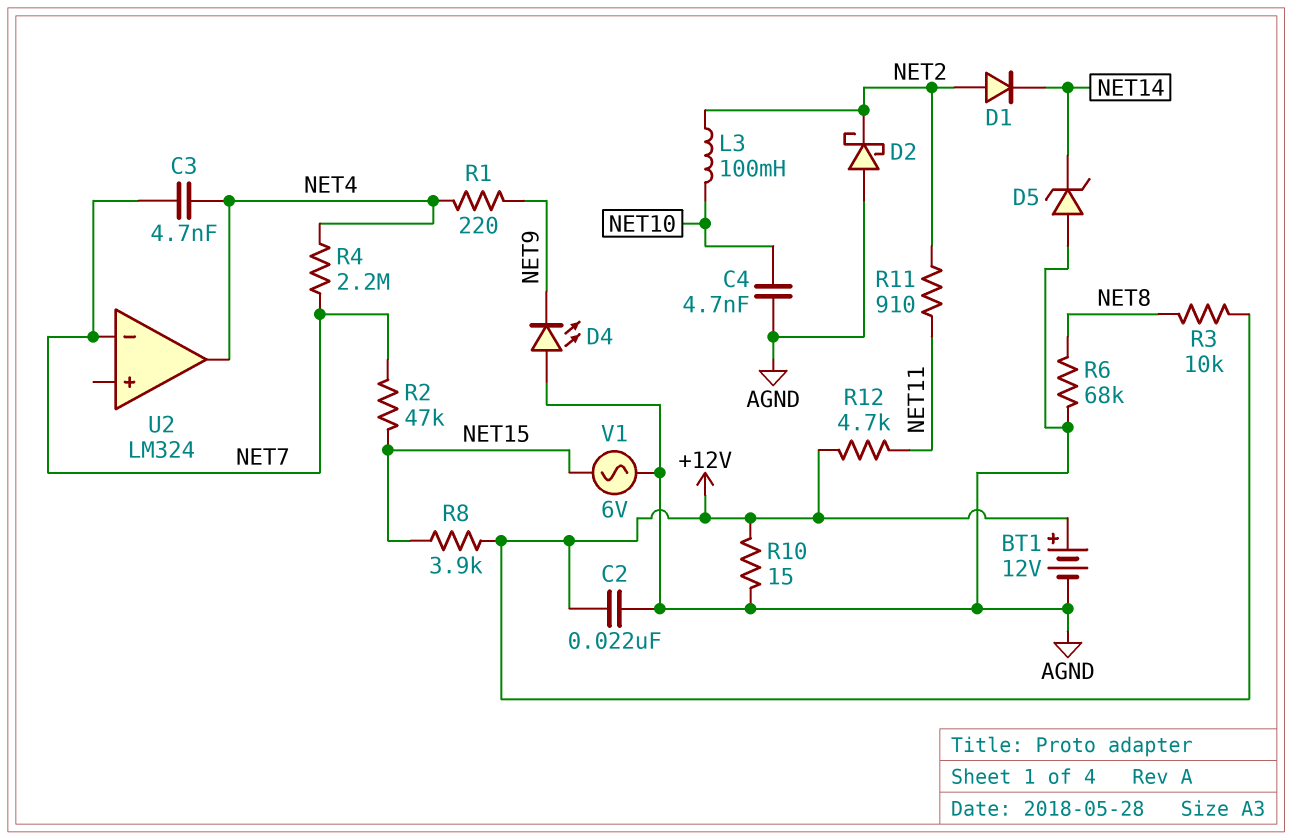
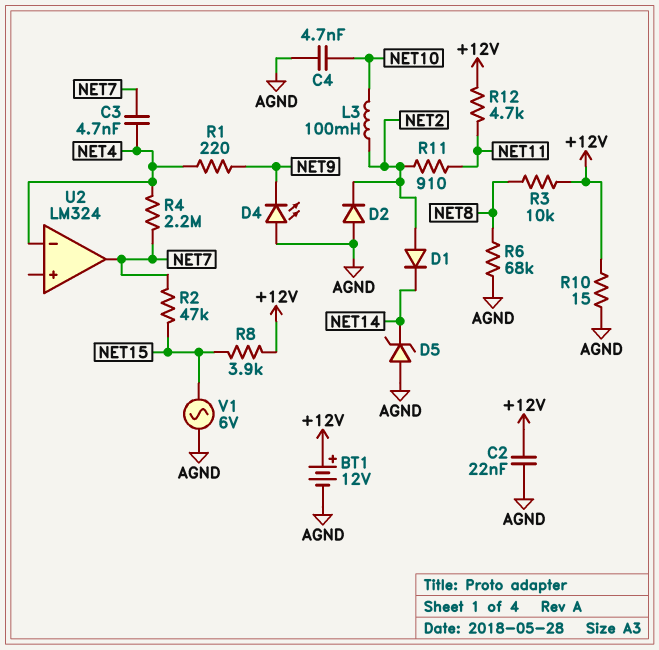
D2: schottky (A AGND, K NET2) -> diode (A AGND, K NET2)
U2 pin in-: NET7 -> NET4
U2 pin out: NET4 -> NET7

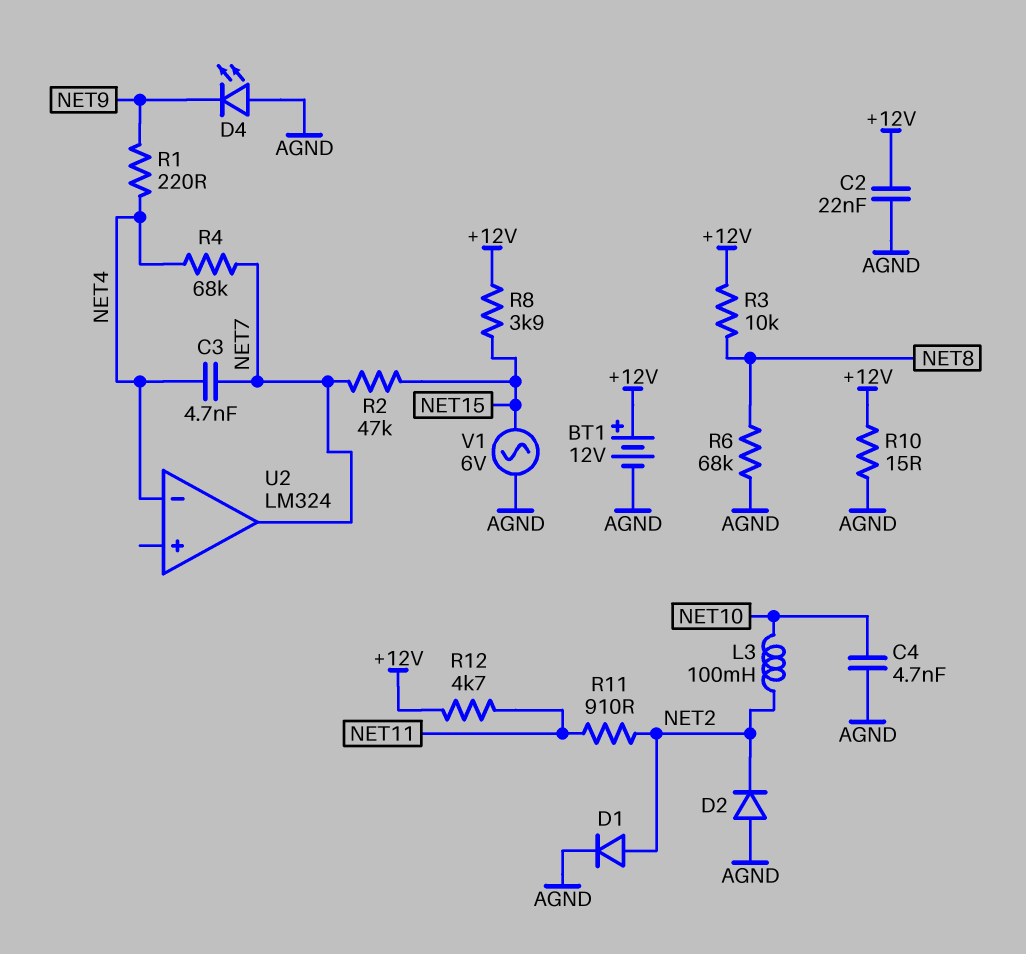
D1: diode (A NET2, K NET14) -> diode (A NET2, K AGND)
D5: zener (A AGND, K NET14) -> none
R4: 2.2M (NET4, NET7) -> 68k (NET4, NET7)

